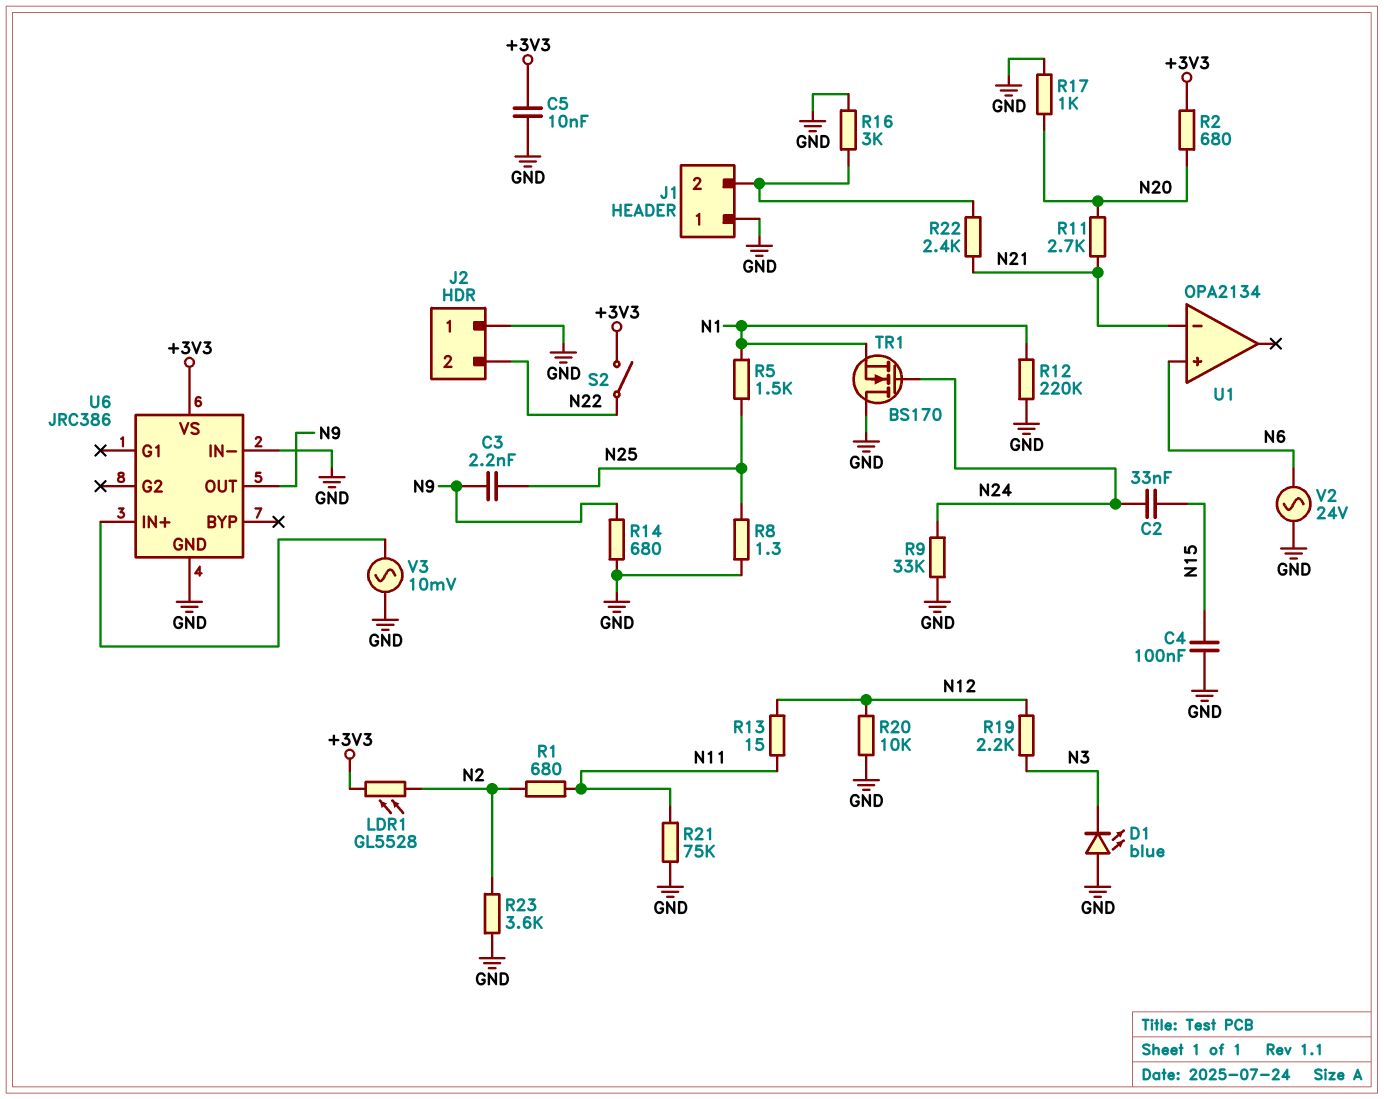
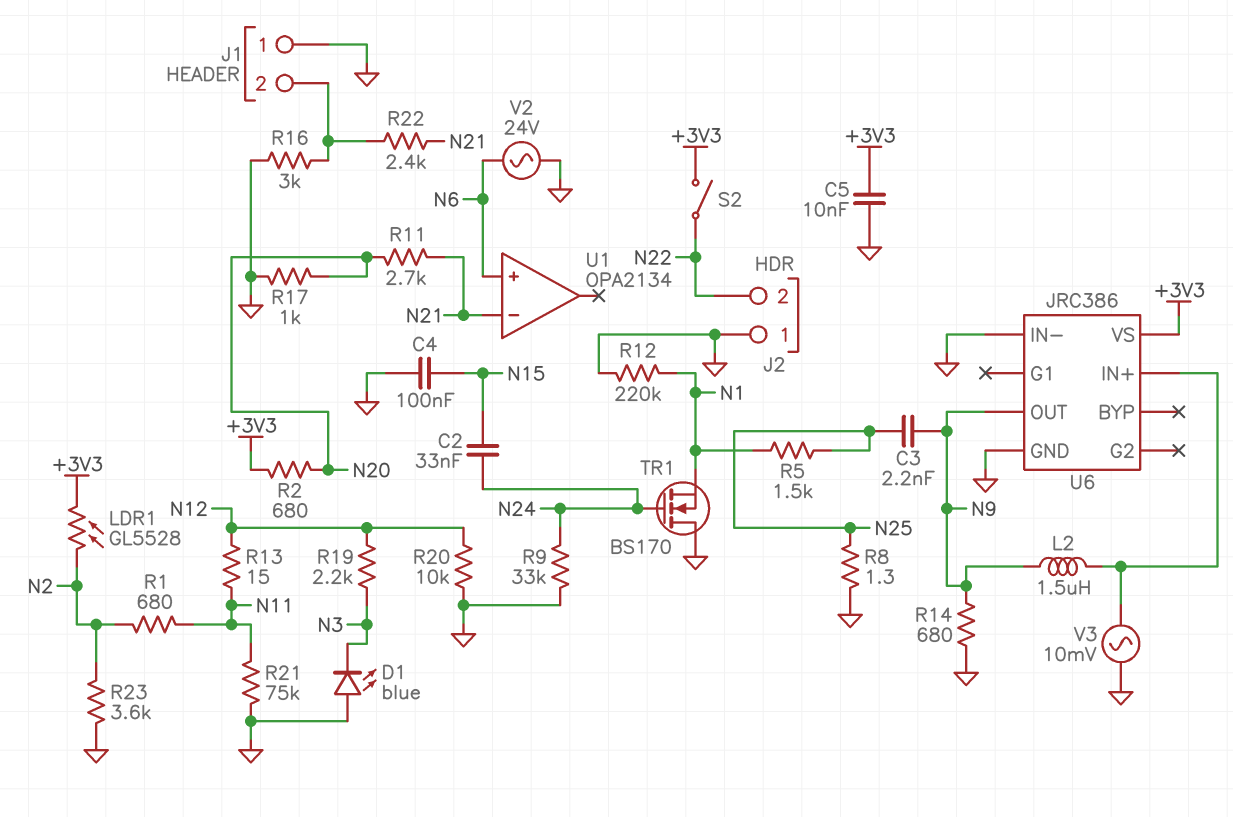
L2: none -> 1.5uH (N9, U6/IN+)

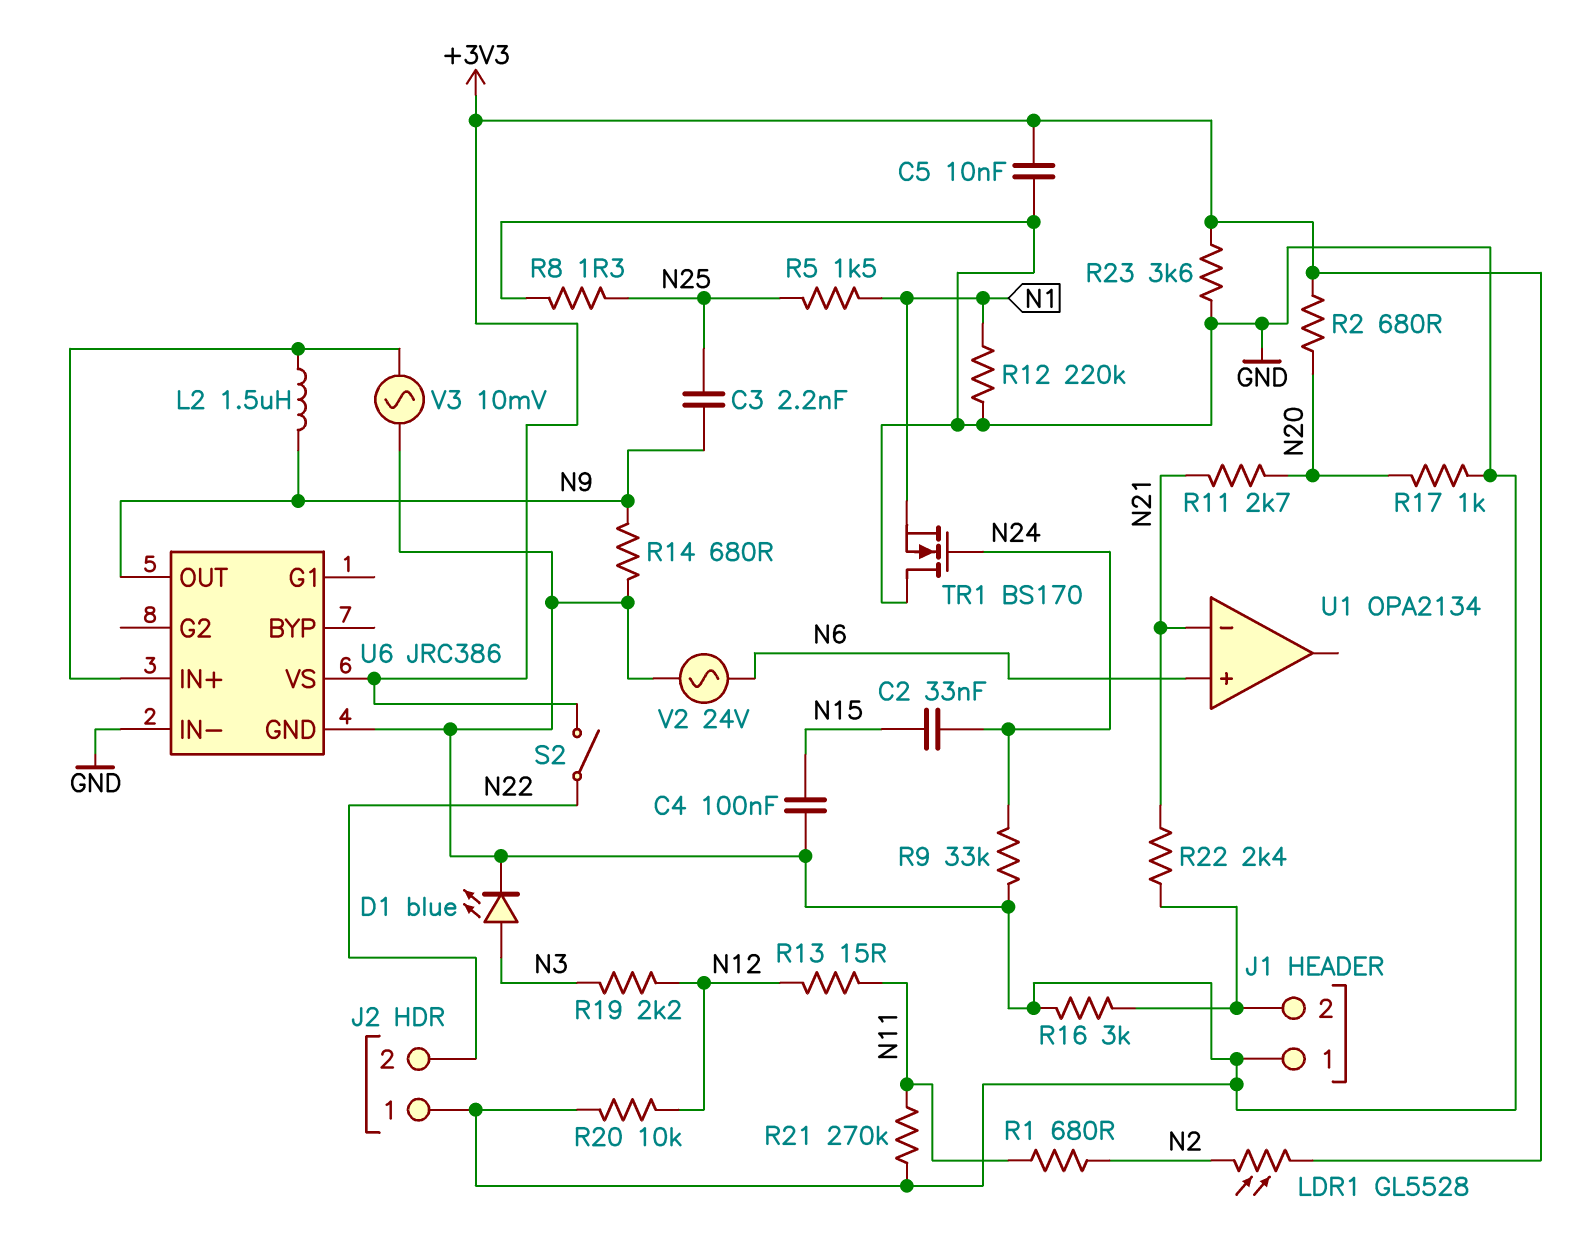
D1: LED blue (A GND, K N3) -> LED blue (A N3, K GND)
R21: 75k (GND, N11) -> 270k (GND, N11)
R23: 3.6k (GND, N2) -> 3.6k (+3V3, GND)

